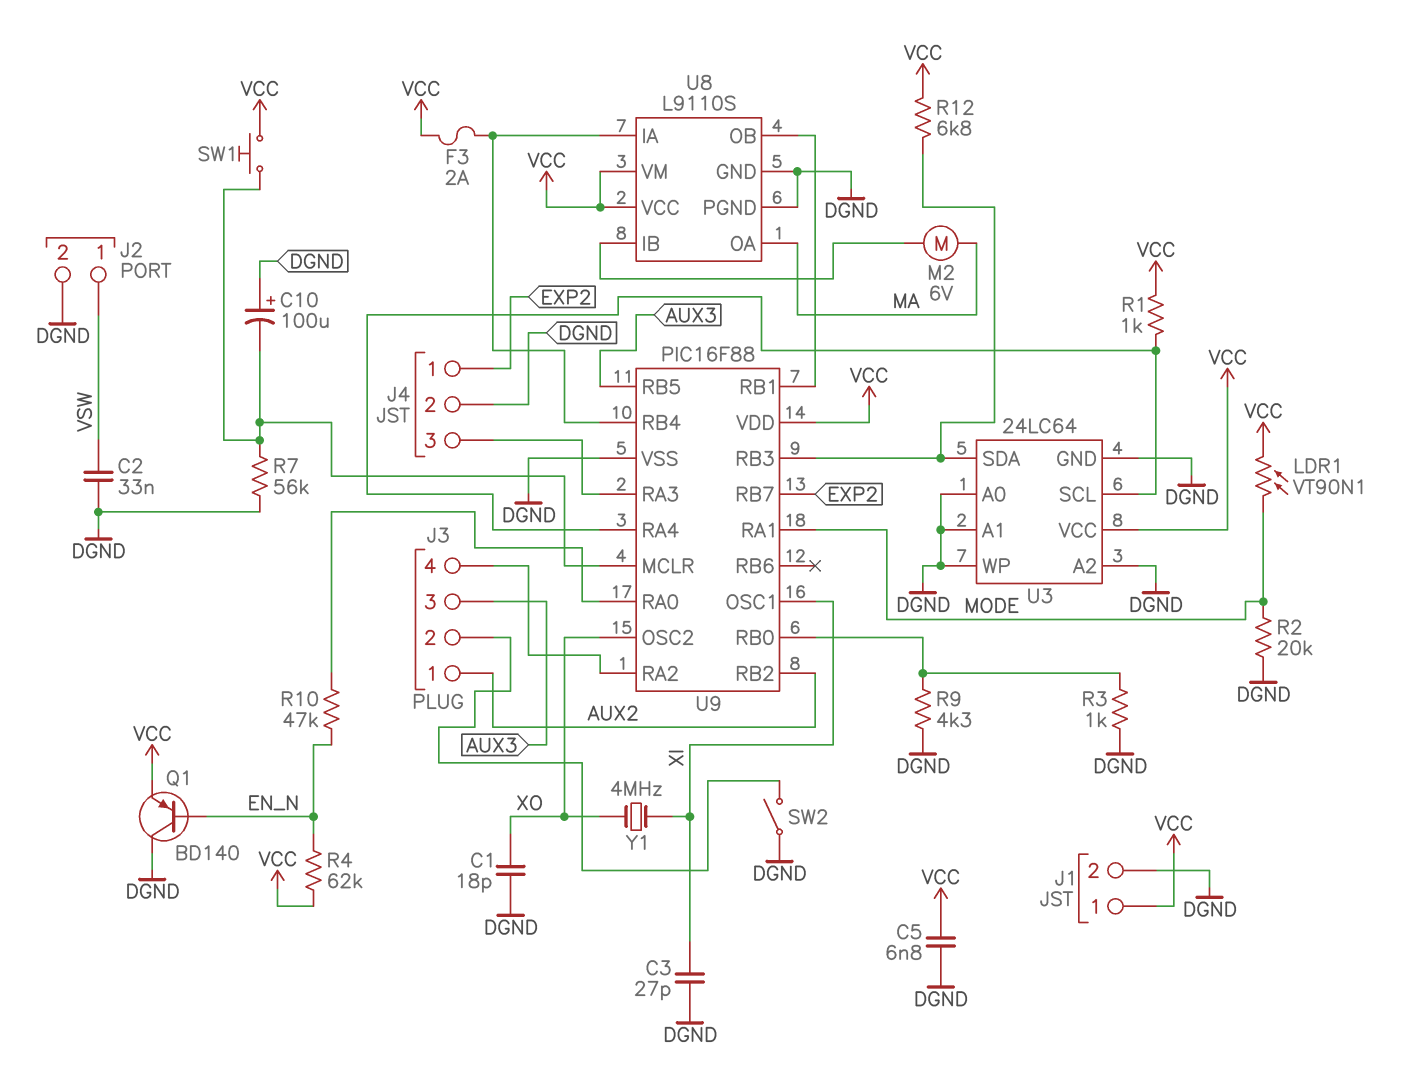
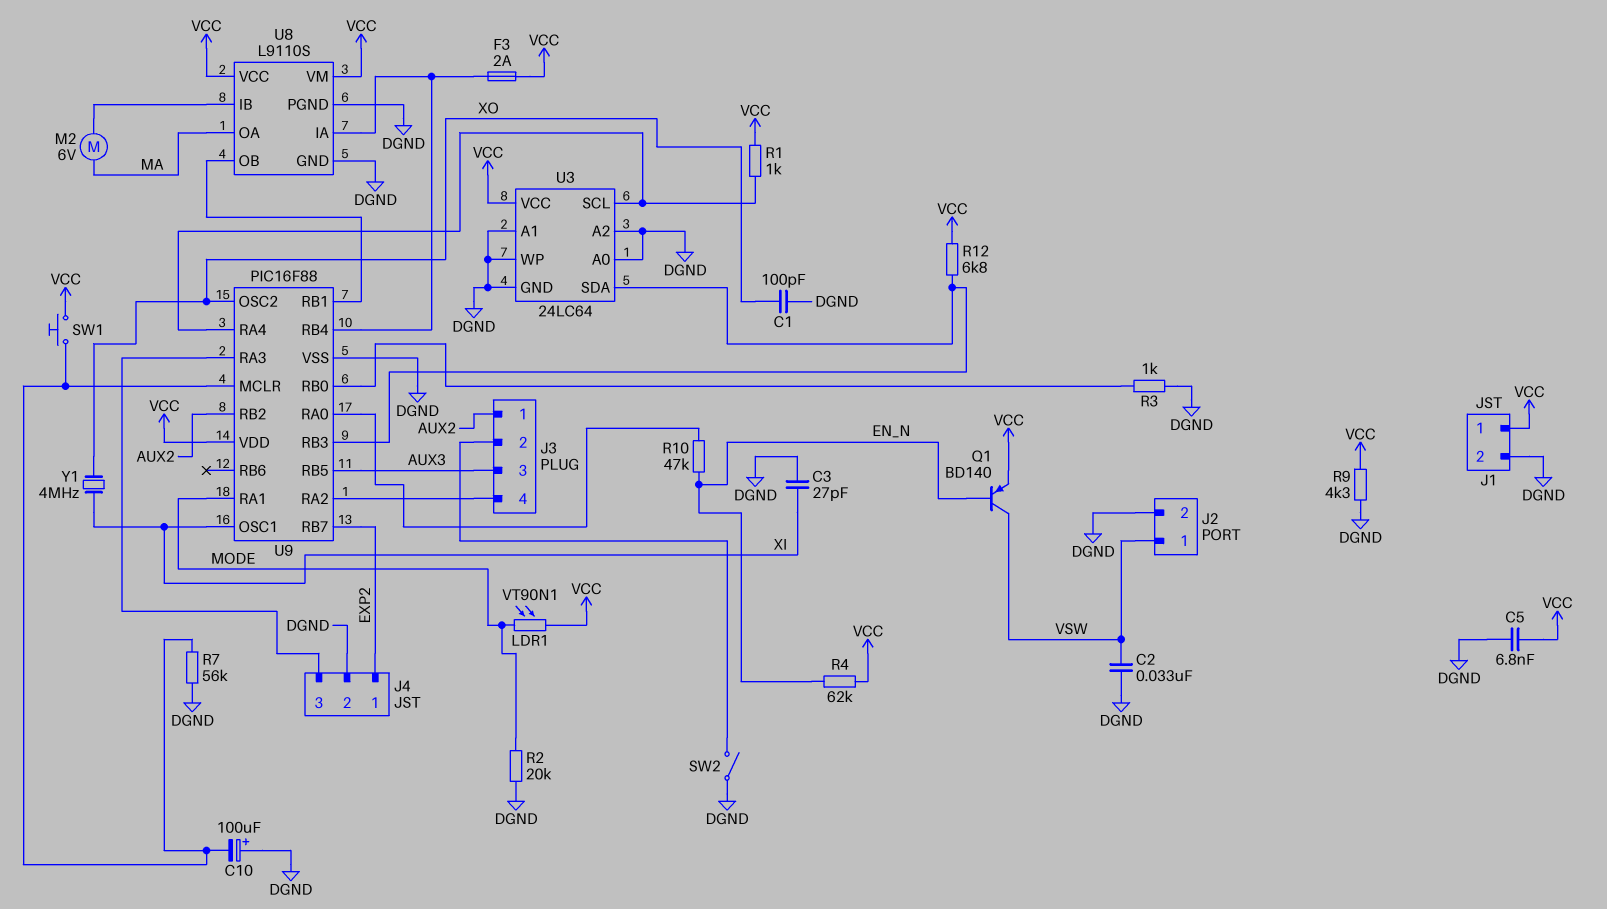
C1: 18pF (DGND, XO) -> 100pF (DGND, XO)
Q1: PNP BD140 (B EN_N, C DGND, E VCC) -> PNP BD140 (B EN_N, C VSW, E VCC)
R9: 4.3k (DGND, U9/RB0) -> 4.3k (DGND, VCC)

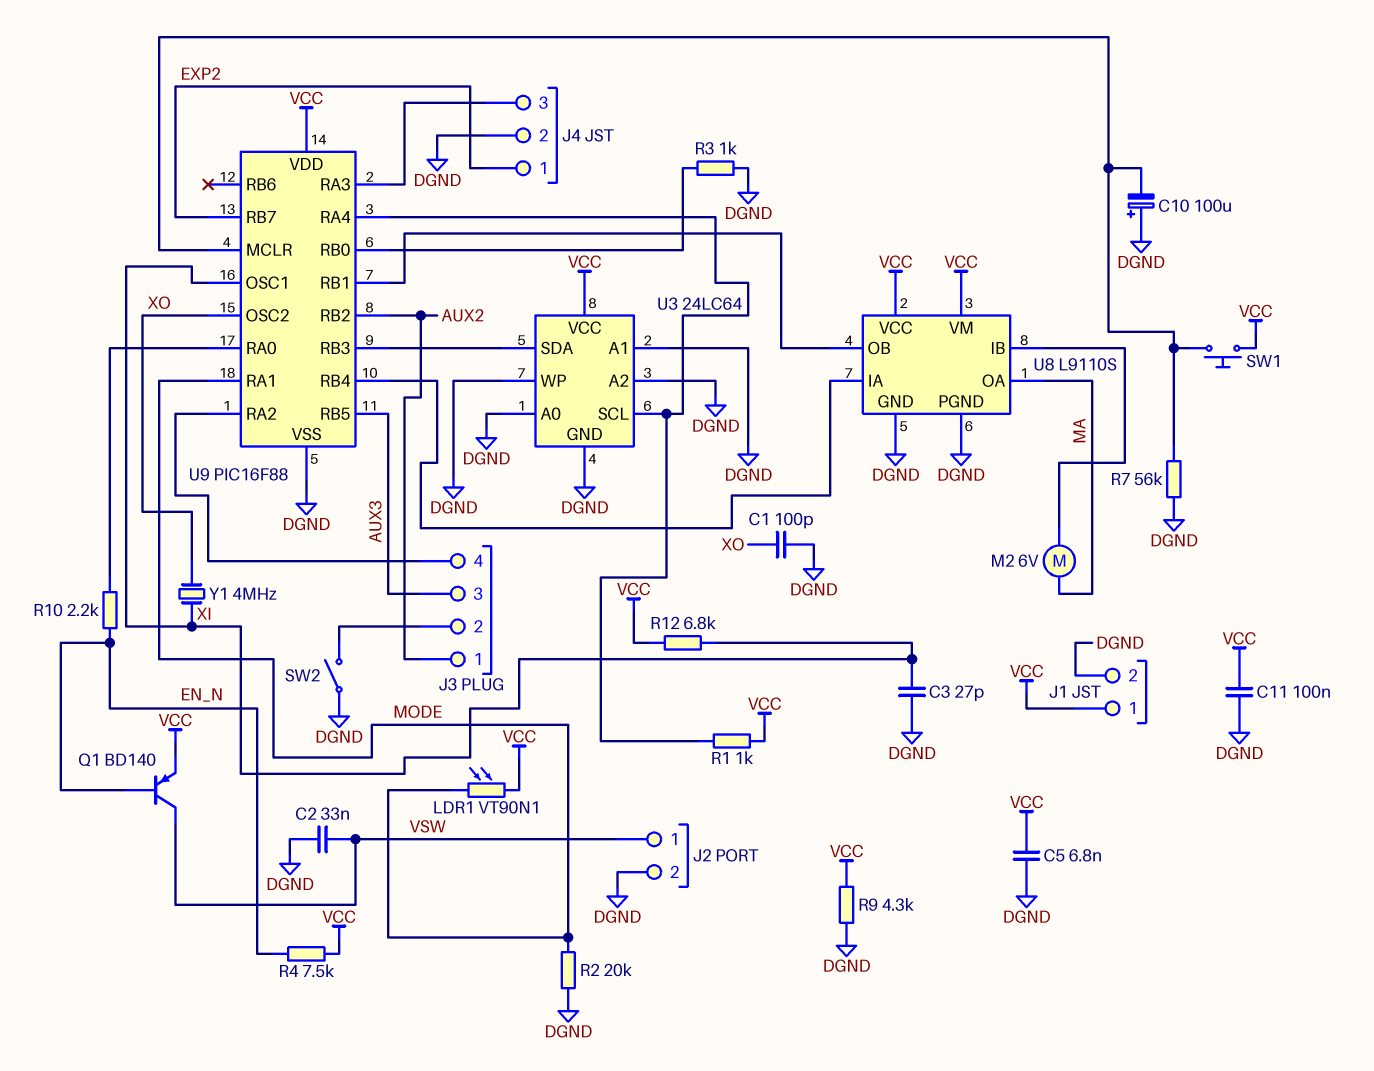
C11: none -> 100nF (DGND, VCC)
F3: 2A (U8/IA, VCC) -> none
R4: 62k (EN_N, VCC) -> 7.5k (EN_N, VCC)
R10: 47k (EN_N, U9/RA0) -> 2.2k (EN_N, U9/RA0)
R12: 6.8k (U3/SDA, VCC) -> 6.8k (VCC, XI)

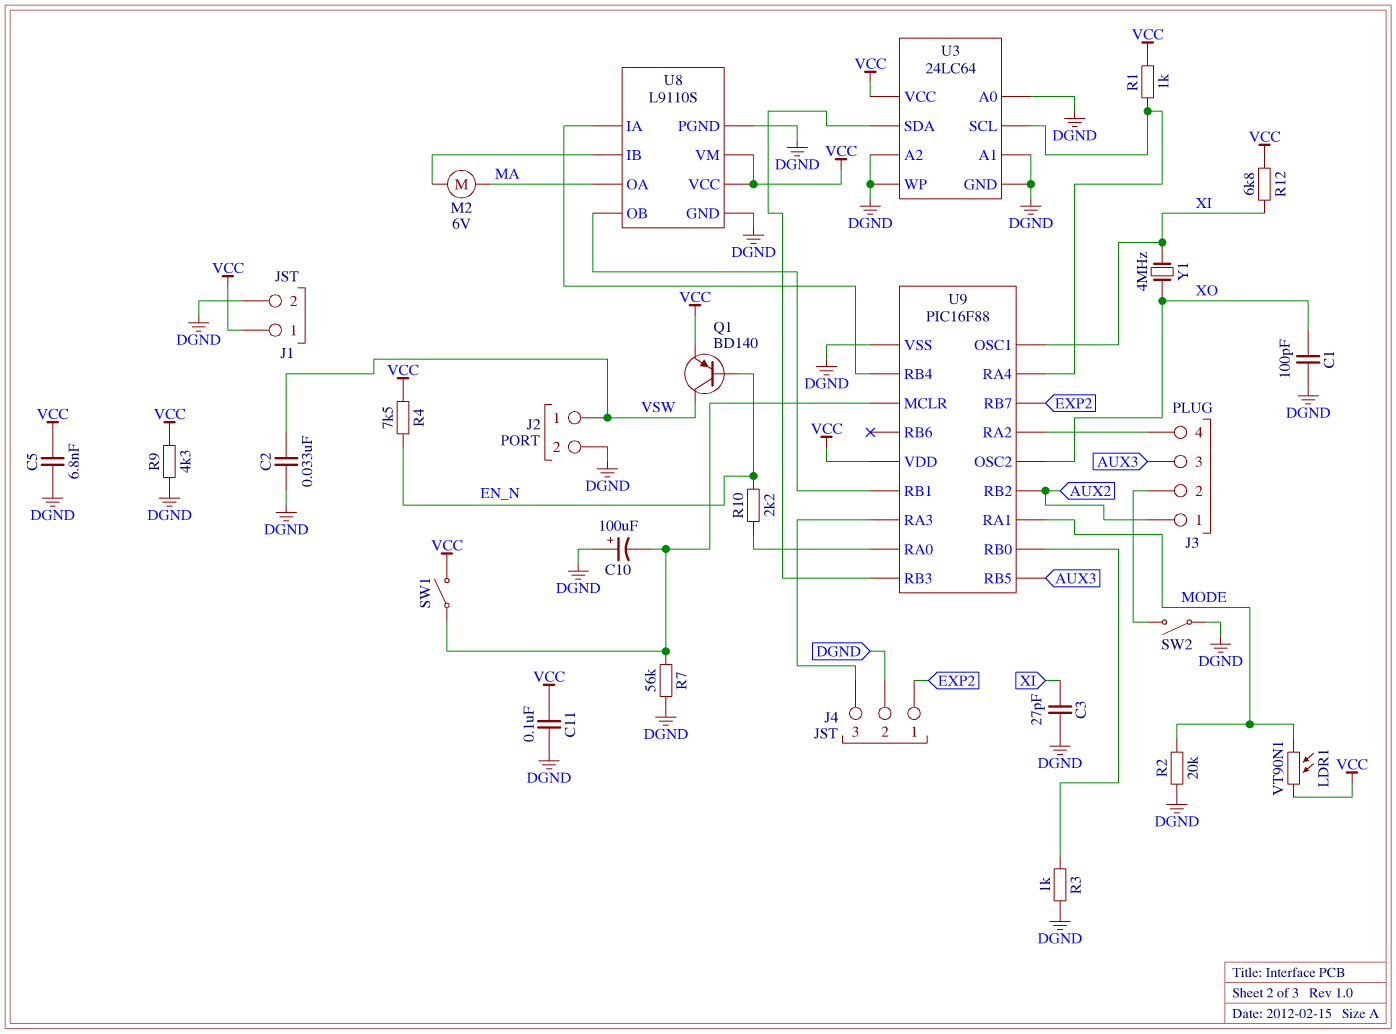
SW1: button (U9/MCLR, VCC) -> switch (U9/MCLR, VCC)

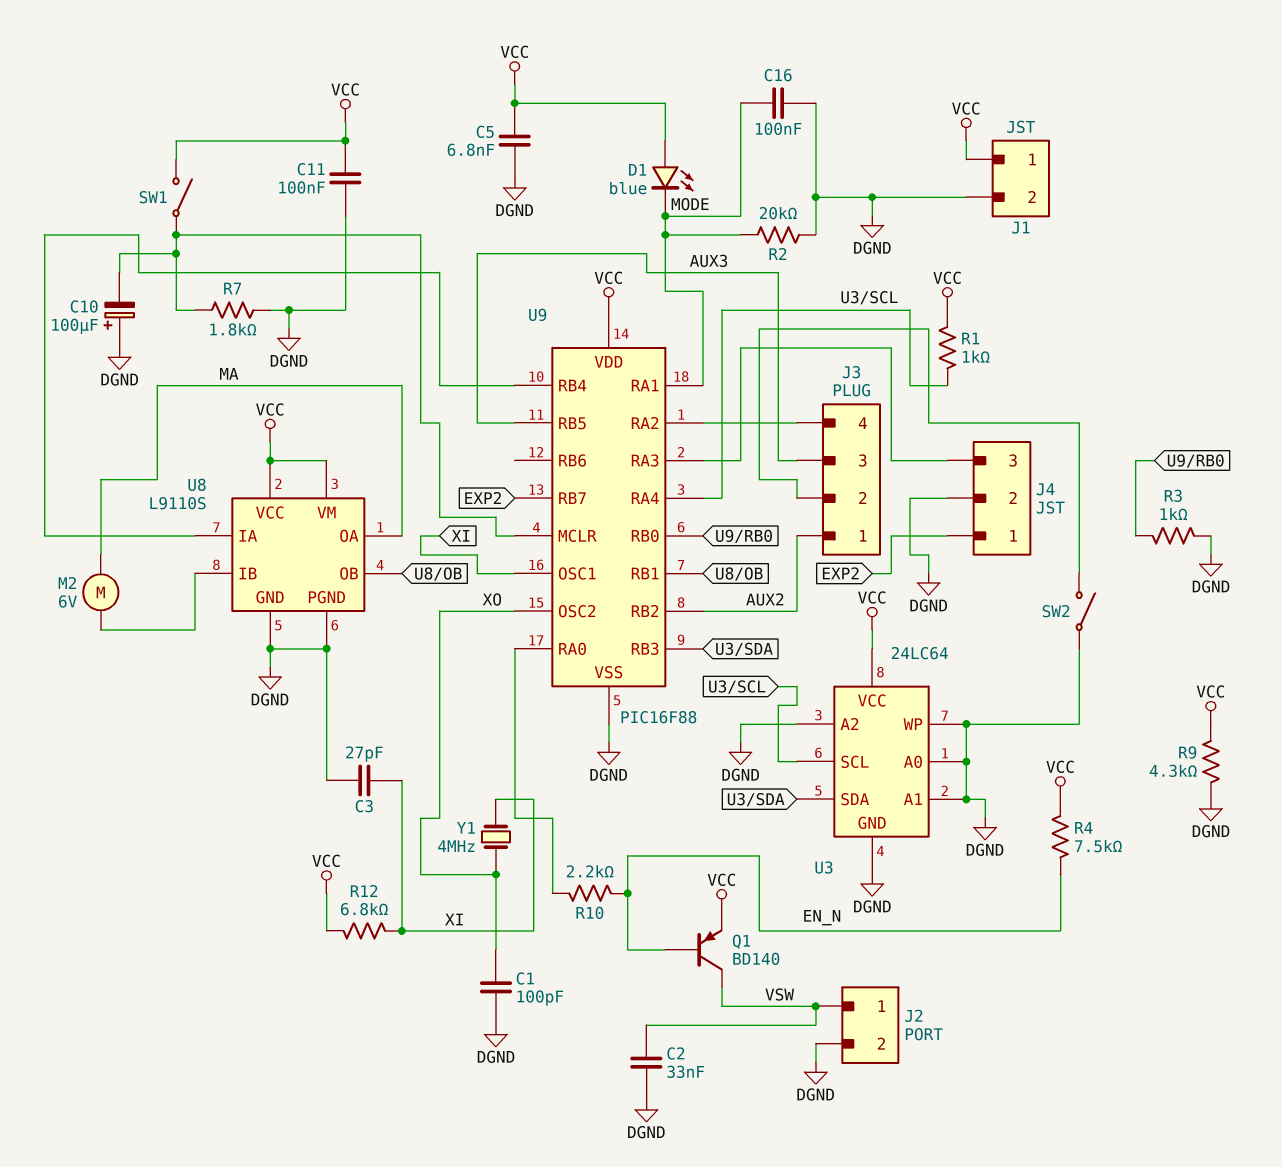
C16: none -> 100nF (DGND, MODE)
D1: none -> LED blue (A VCC, K MODE)
LDR1: VT90N1 (MODE, VCC) -> none
R7: 56k (DGND, U9/MCLR) -> 1.8k (DGND, U9/MCLR)

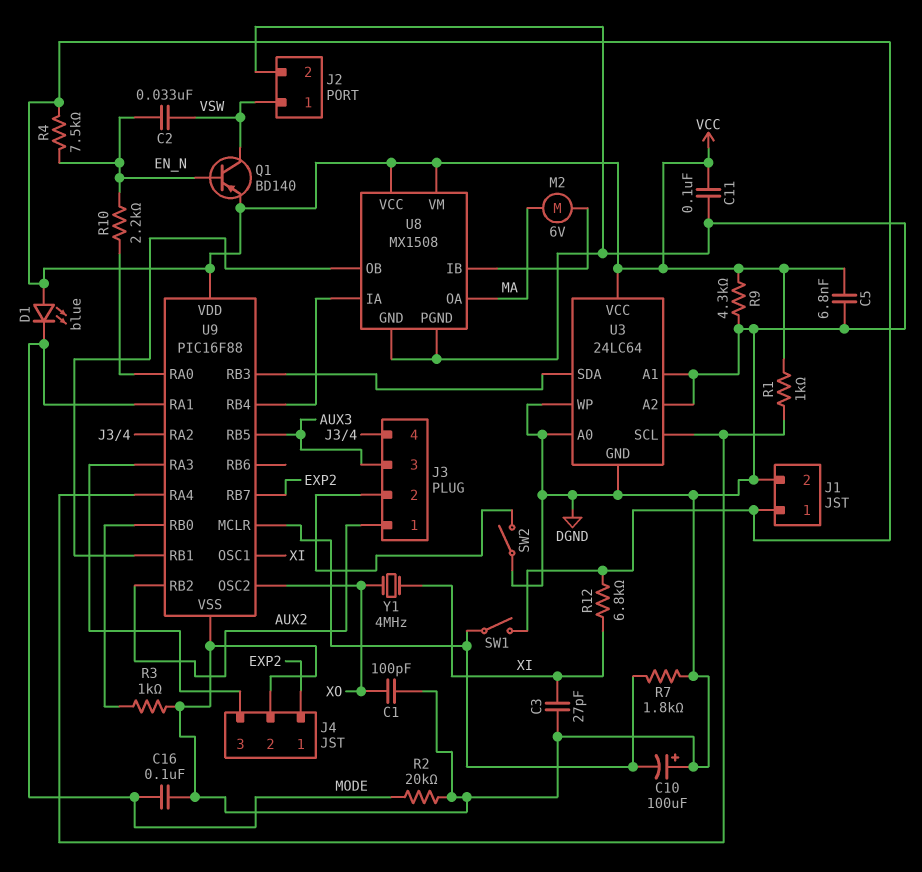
C2: 33nF (DGND, VSW) -> 33nF (EN_N, VSW)
U8: L9110S -> MX1508

